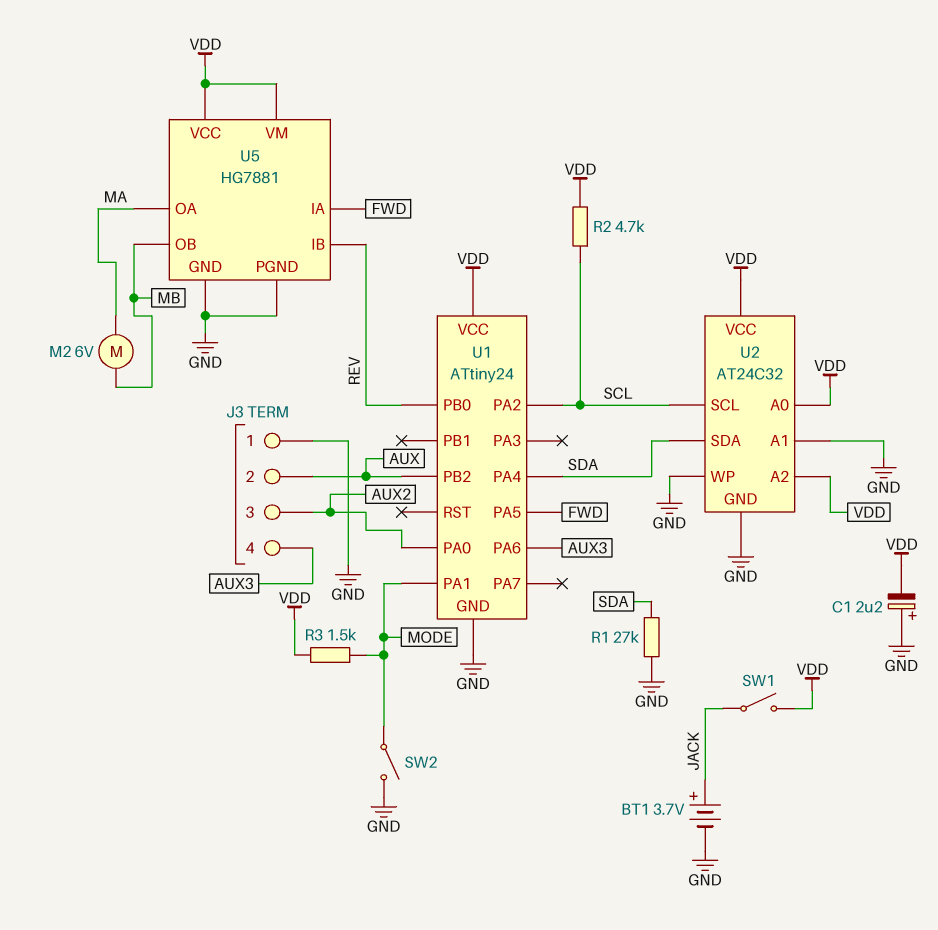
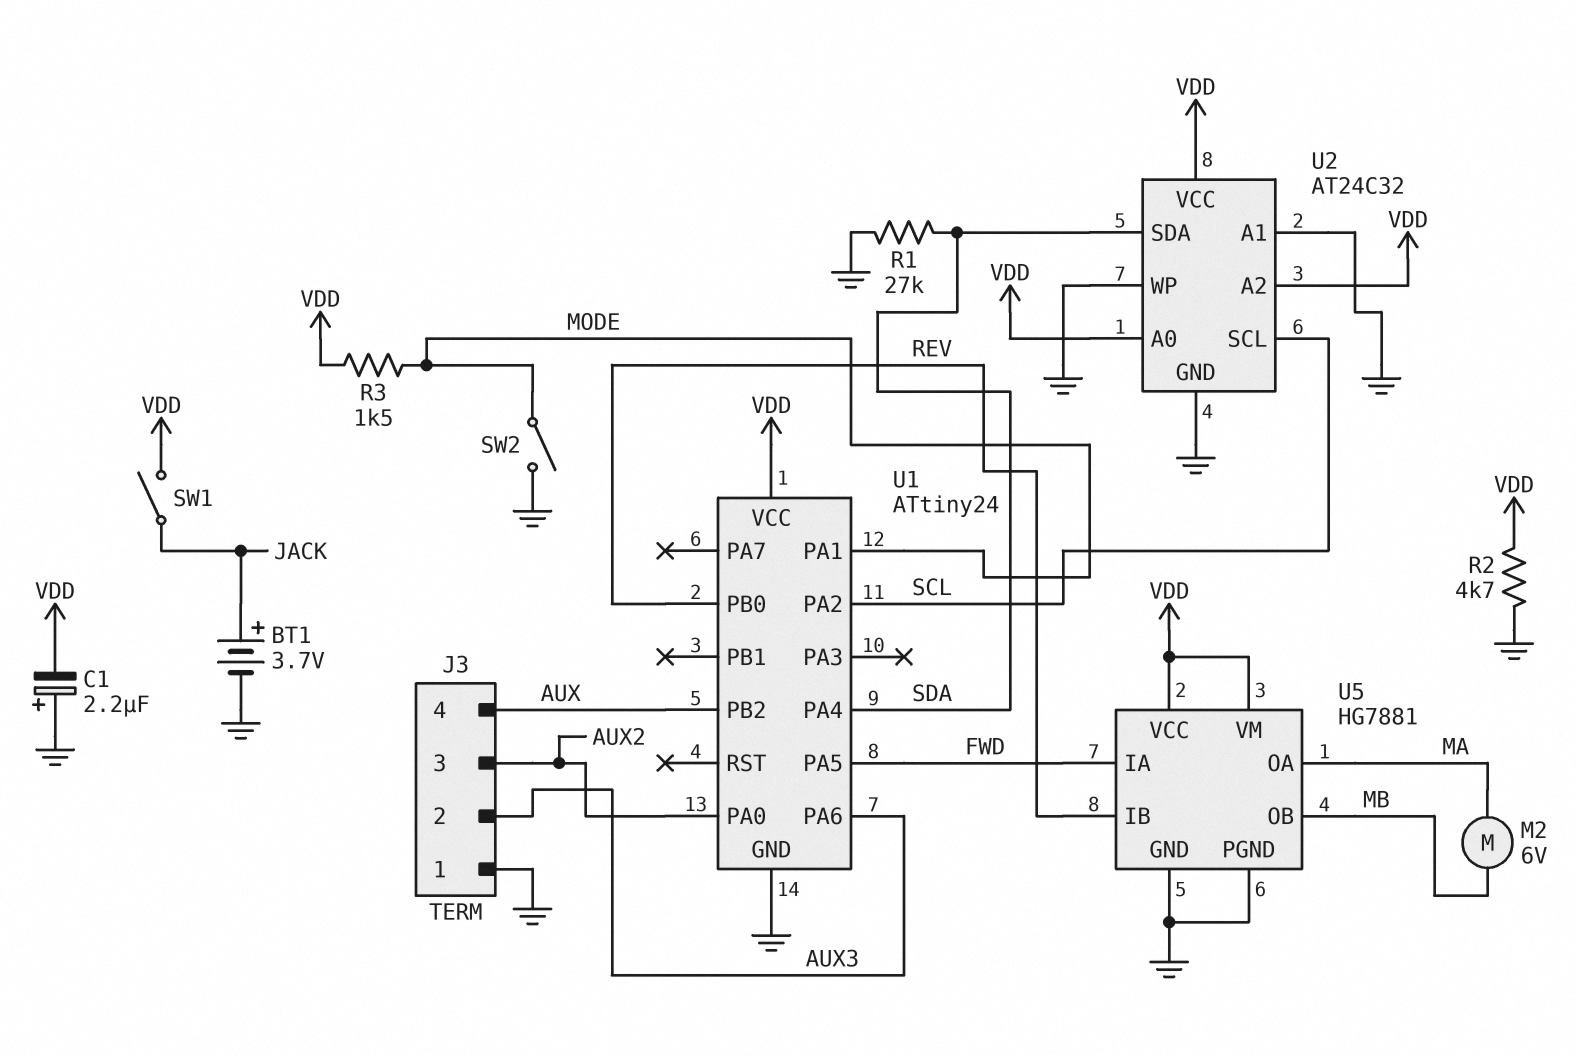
J3 pin 2: AUX -> AUX3
J3 pin 4: AUX3 -> AUX
R2: 4.7k (SCL, VDD) -> 4.7k (GND, VDD)

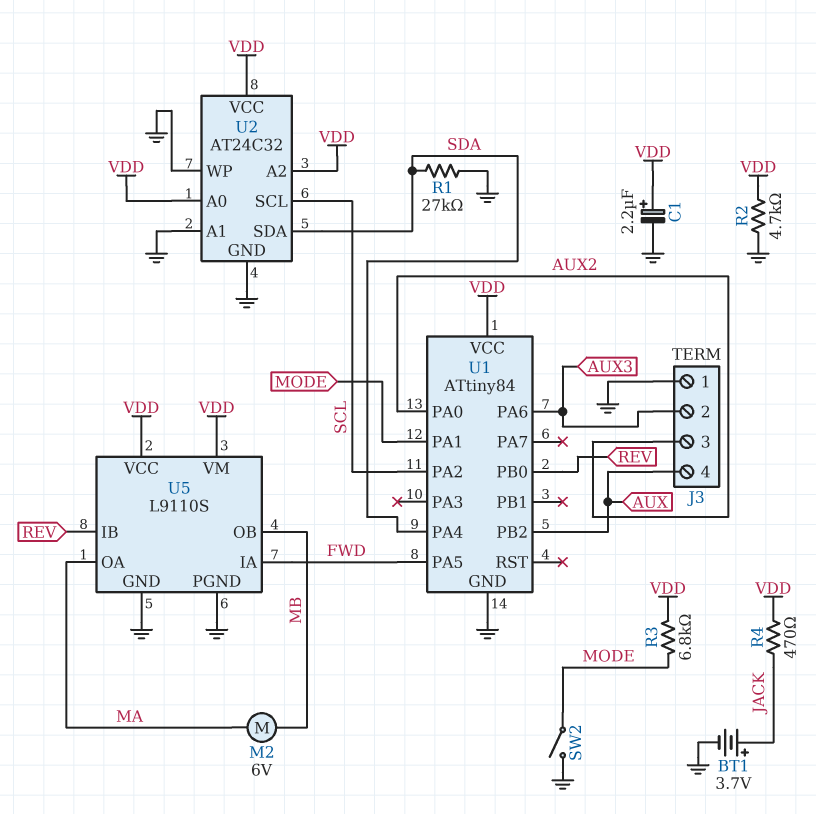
C1: 2.2uF (plus GND, minus VDD) -> 2.2uF (plus VDD, minus GND)
R3: 1.5k (MODE, VDD) -> 6.8k (MODE, VDD)
R4: none -> 470 (JACK, VDD)
SW1: switch (JACK, VDD) -> none
U1: ATtiny24 -> ATtiny84
U5: HG7881 -> L9110S

